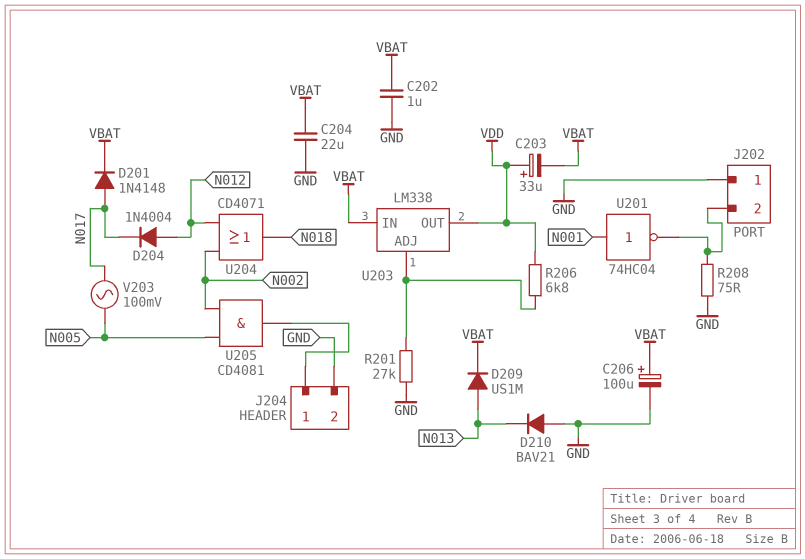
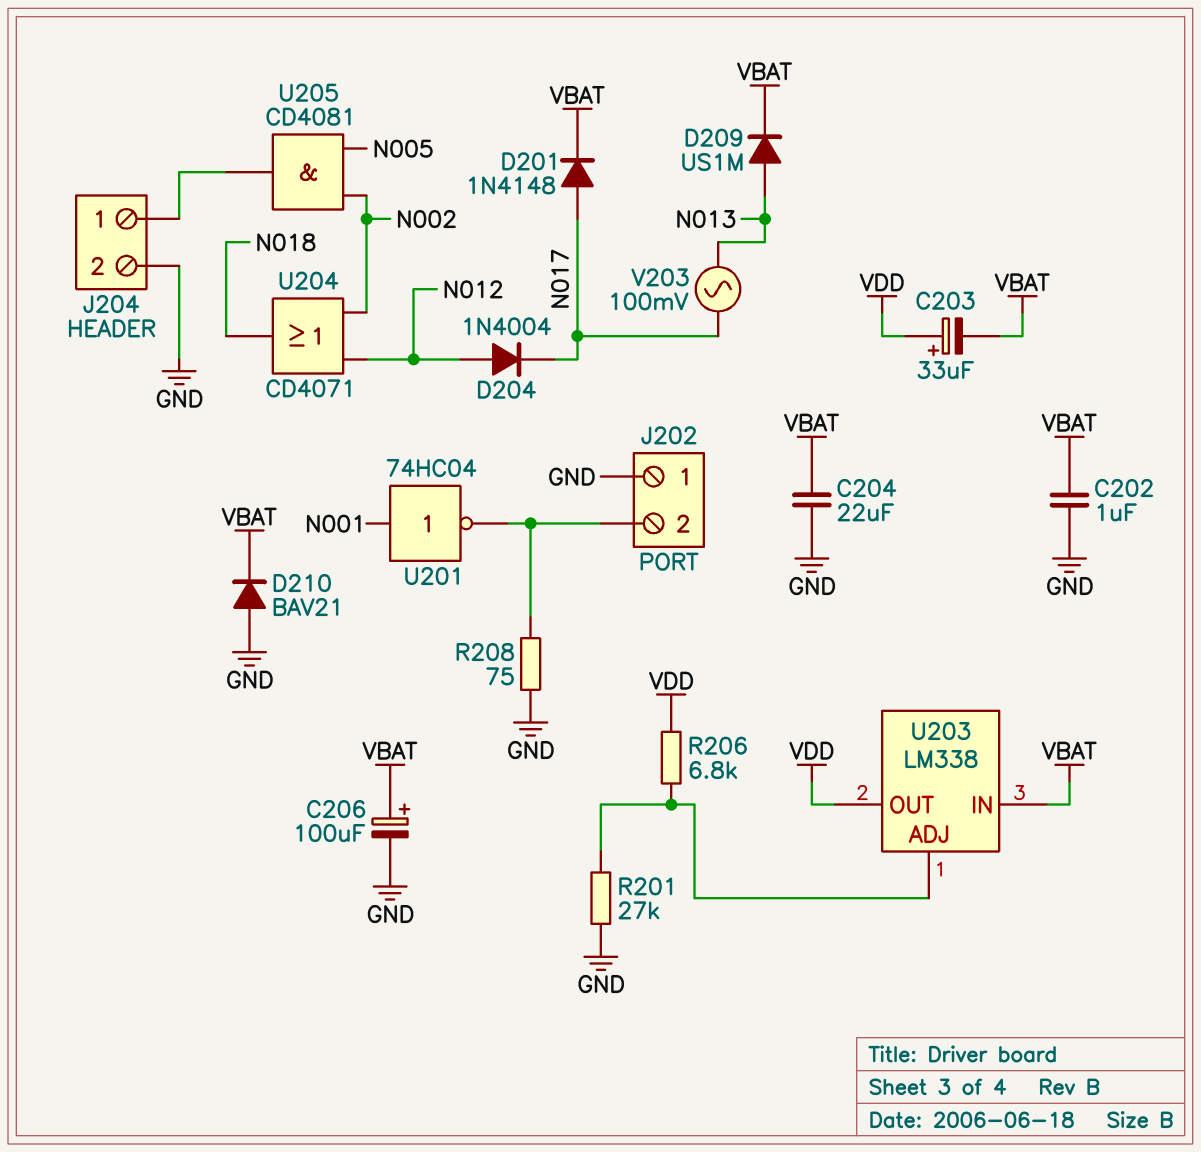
D210: diode BAV21 (A GND, K N013) -> diode BAV21 (A GND, K VBAT)
V203: AC 100mV (N005, N017) -> AC 100mV (N013, N017)

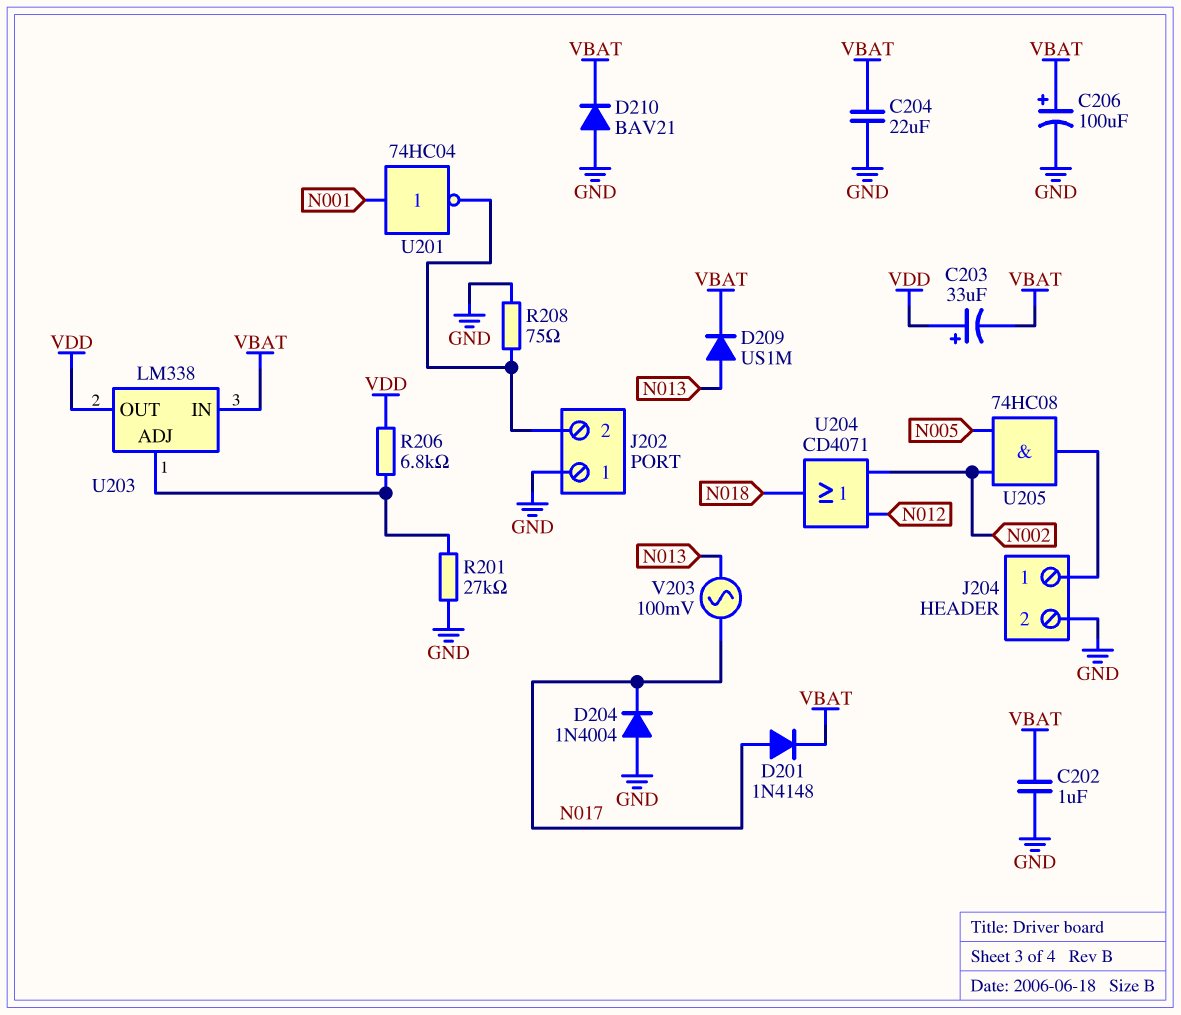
D204: diode 1N4004 (A N012, K N017) -> diode 1N4004 (A GND, K N017)
U205: AND CD4081 (in N002, in N005, out J204/1) -> AND 74HC08 (in N002, in N005, out J204/1)

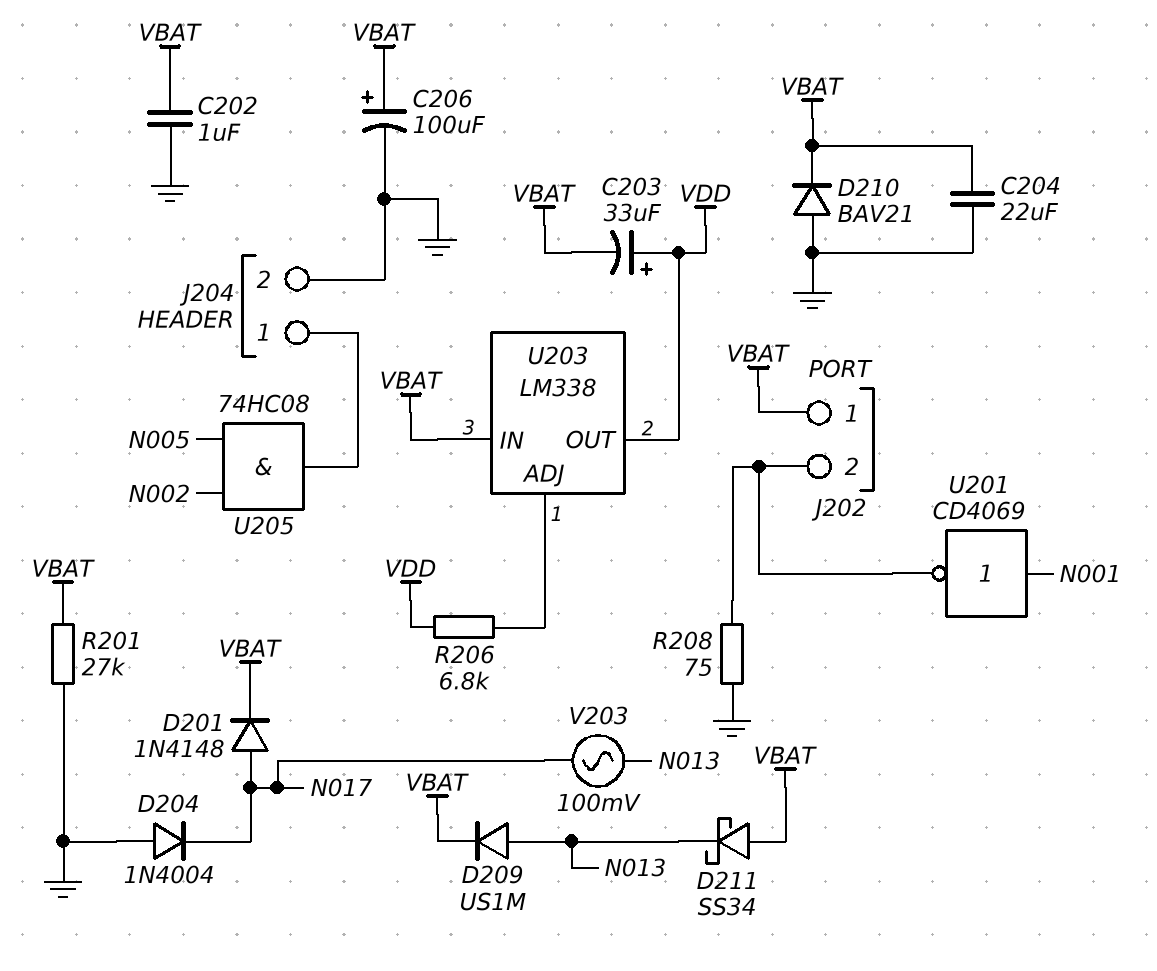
D211: none -> schottky SS34 (A VBAT, K N013)
J202 pin 1: GND -> VBAT
R201: 27k (GND, U203/ADJ) -> 27k (GND, VBAT)
U201: NOT 74HC04 (in N001, out J202/2) -> NOT CD4069 (in N001, out J202/2)
U204: OR CD4071 (in N002, in N012, out N018) -> none

